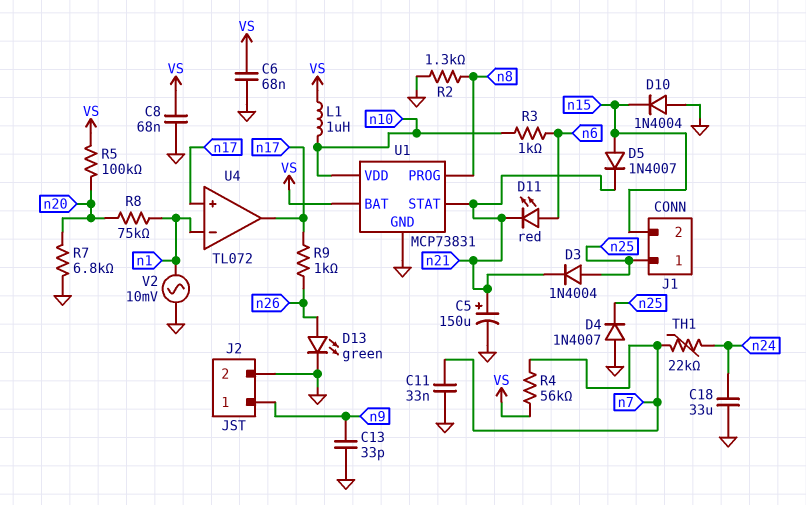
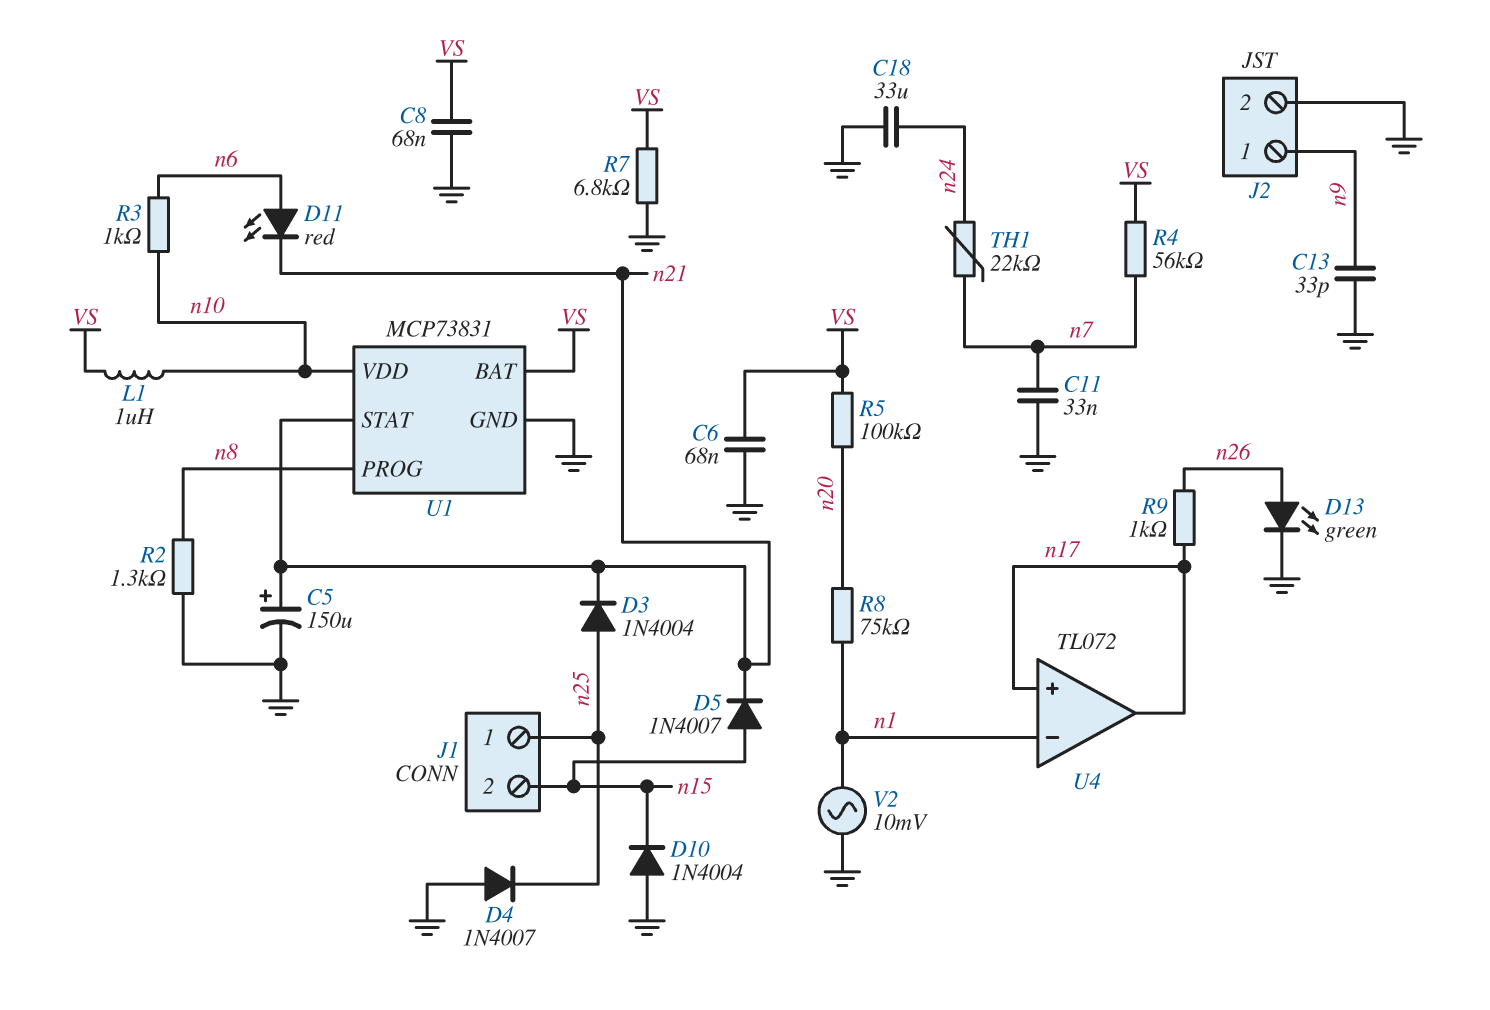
R7: 6.8k (GND, n20) -> 6.8k (GND, VS)

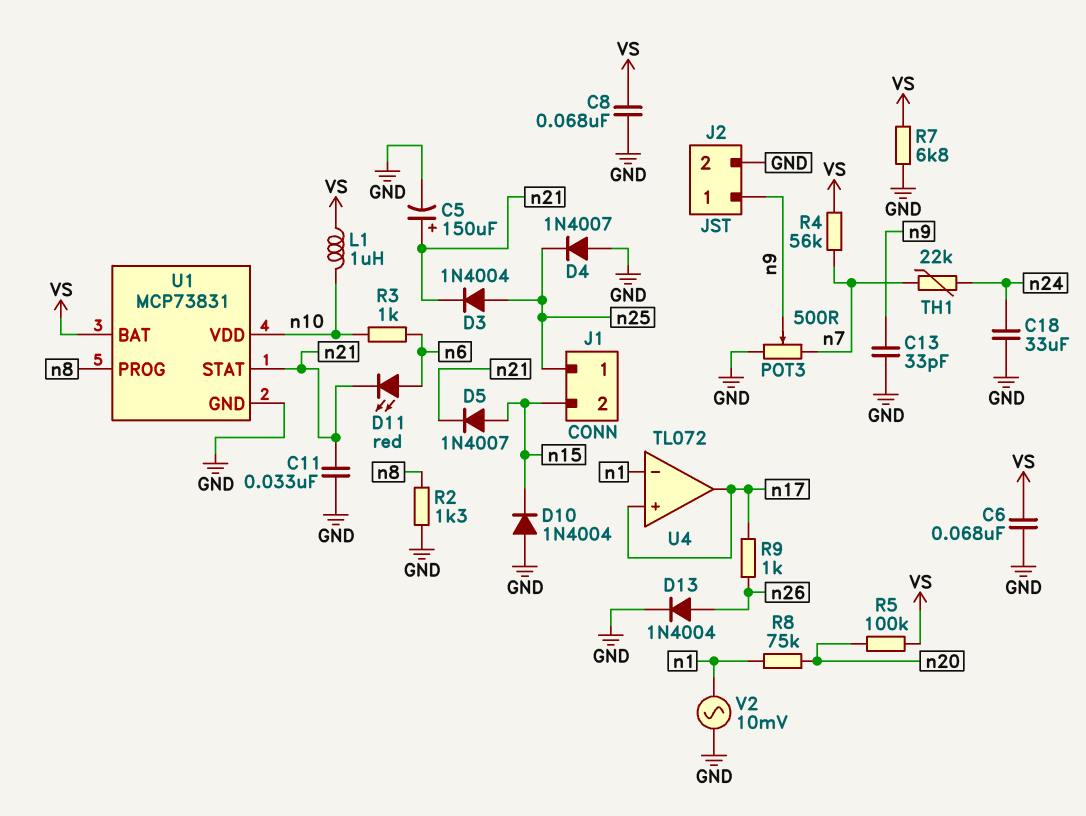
C11: 33nF (GND, n7) -> 33nF (GND, n21)
D13: LED green (A n26, K GND) -> diode 1N4004 (A n26, K GND)
POT3: none -> 500 (GND, n7, wiper n9)

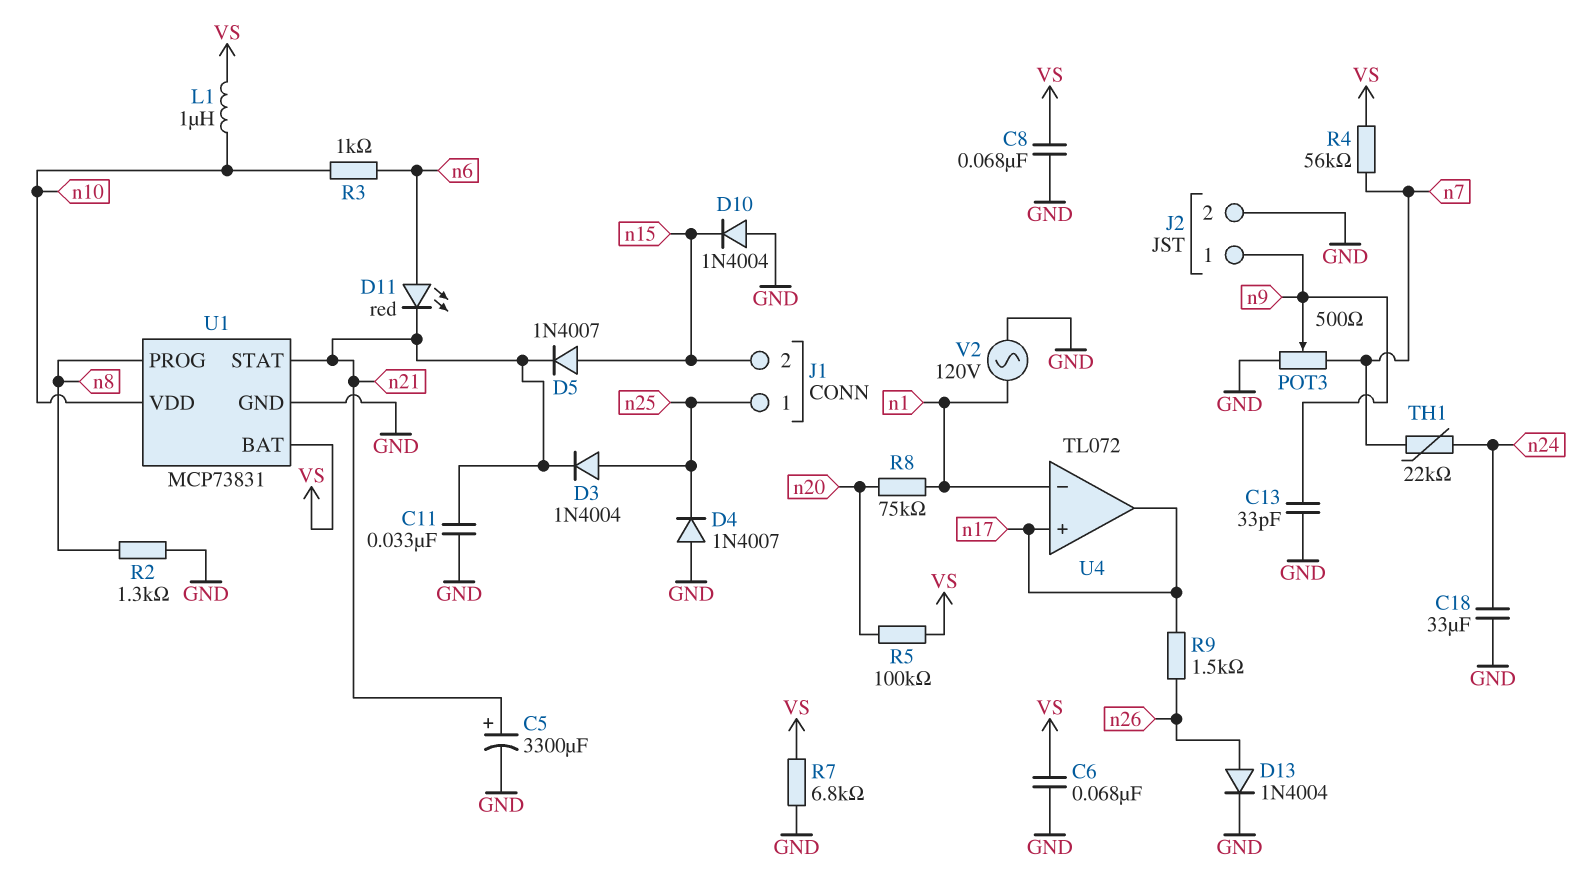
C5: 150uF (plus n21, minus GND) -> 3300uF (plus n21, minus GND)
R9: 1k (n17, n26) -> 1.5k (n17, n26)
V2: AC 10mV (GND, n1) -> AC 120V (GND, n1)

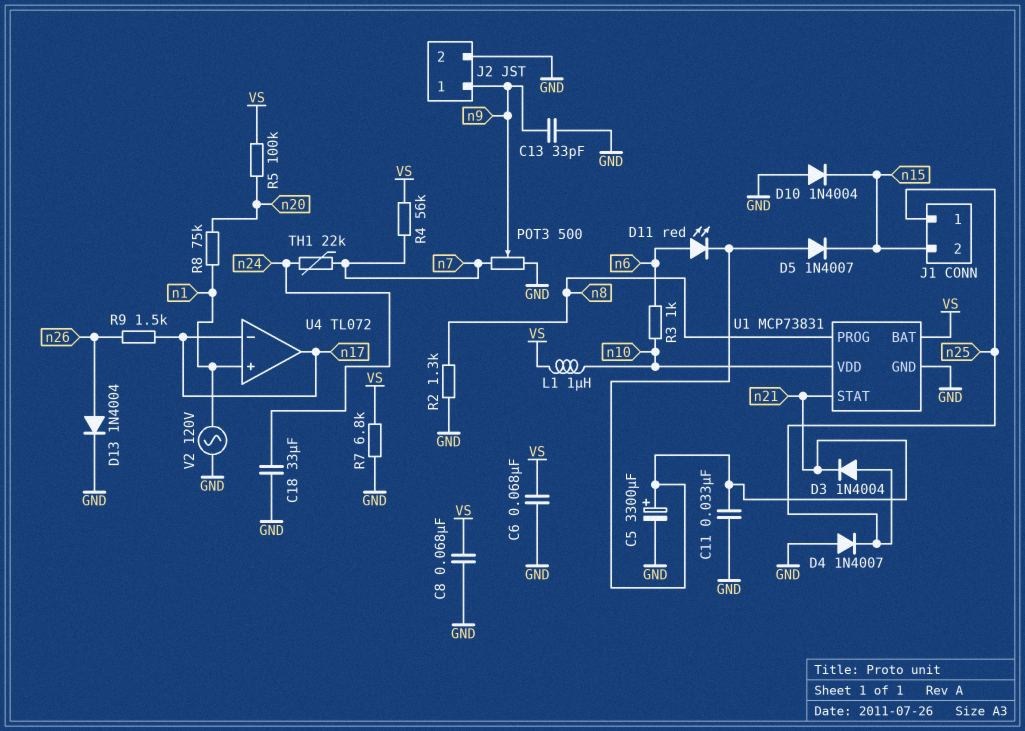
D5: diode 1N4007 (A n15, K n21) -> diode 1N4007 (A n21, K n15)
U4 pin in+: n17 -> n1
U4 pin in-: n1 -> n17

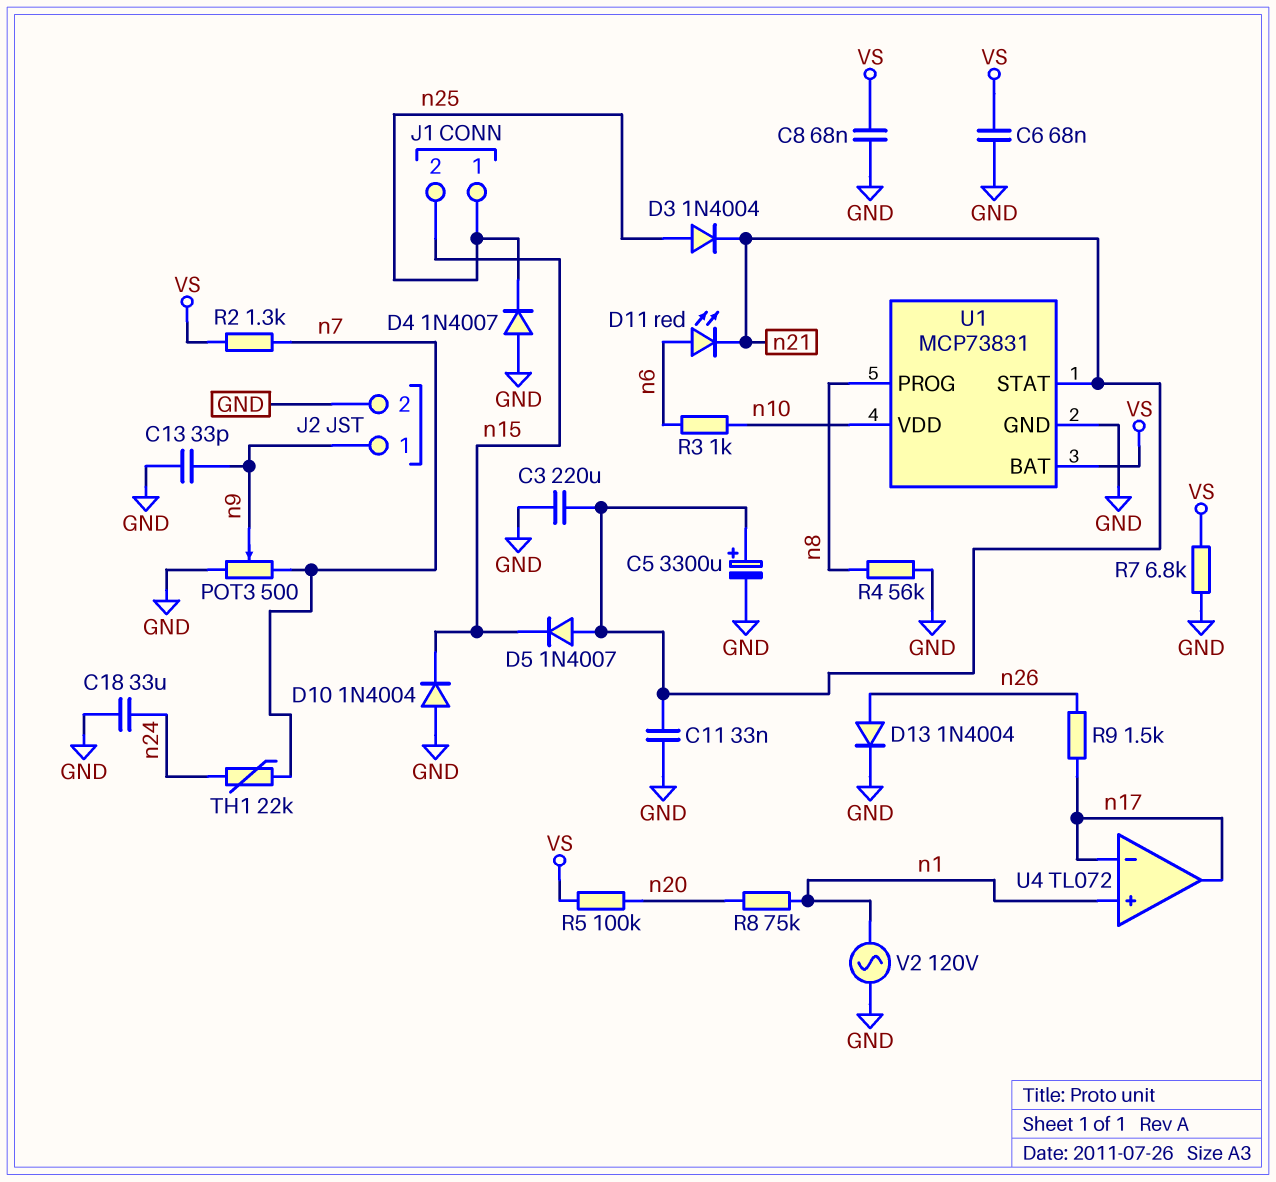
C3: none -> 220uF (GND, n21)
L1: 1uH (VS, n10) -> none
R2: 1.3k (GND, n8) -> 1.3k (VS, n7)
R4: 56k (VS, n7) -> 56k (GND, n8)

